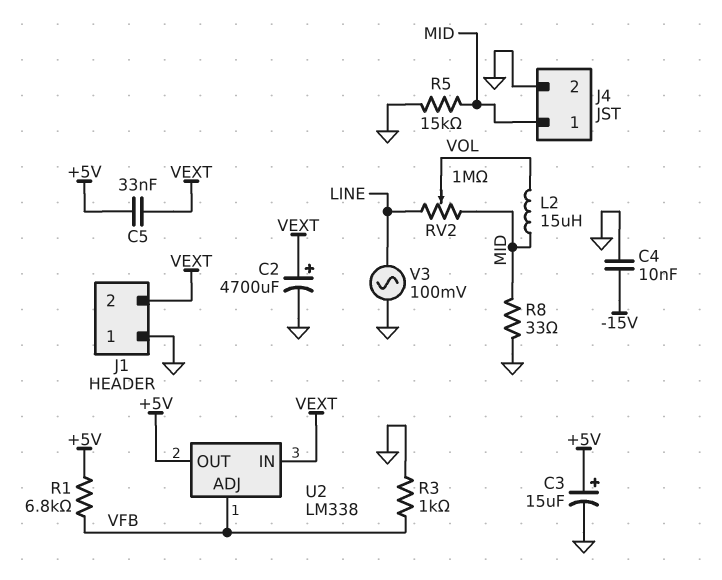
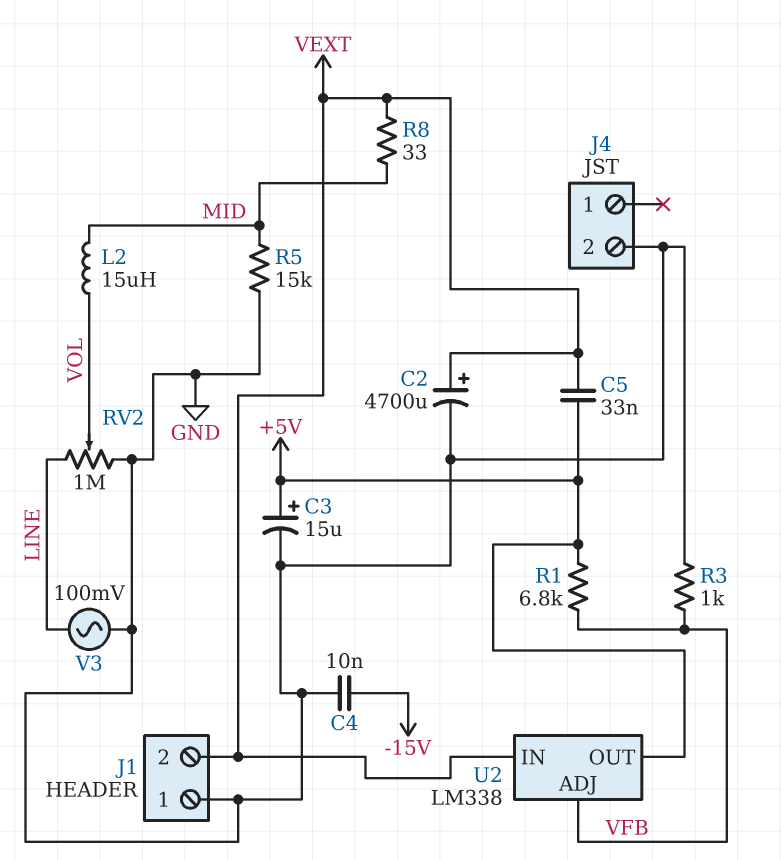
J4 pin 1: MID -> none
R8: 33 (GND, MID) -> 33 (MID, VEXT)
RV2: 1M (LINE, MID, wiper VOL) -> 1M (GND, LINE, wiper VOL)

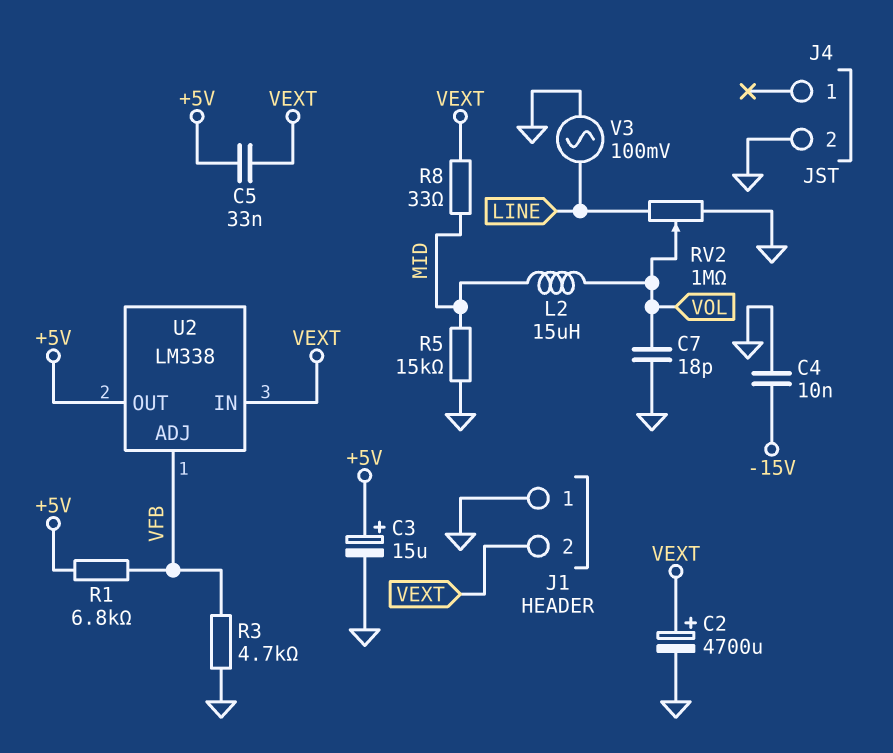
C7: none -> 18pF (GND, VOL)
R3: 1k (GND, VFB) -> 4.7k (GND, VFB)

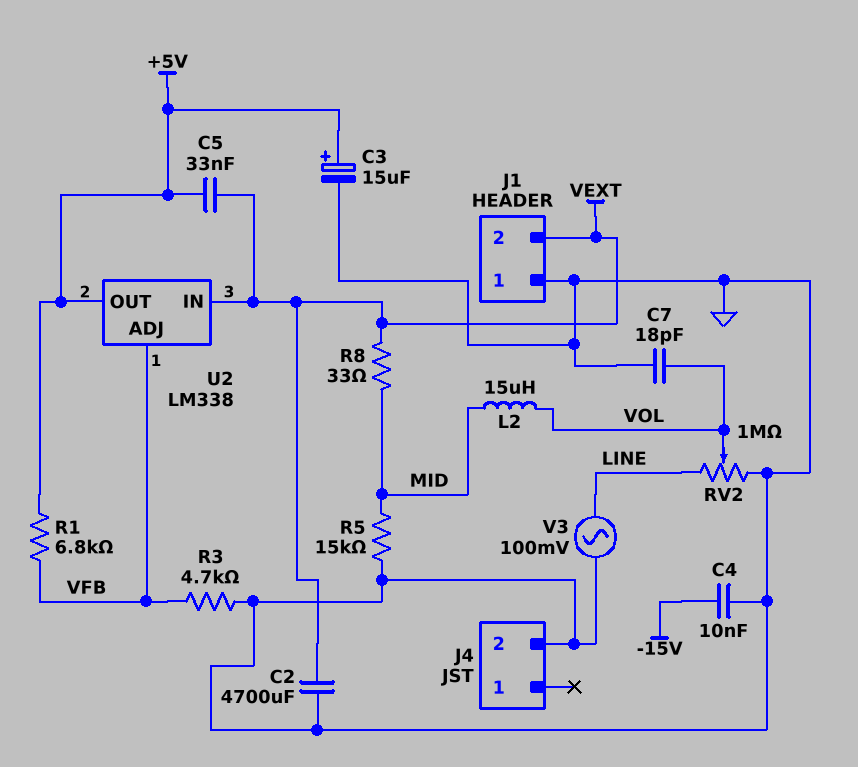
C2: 4700uF (plus VEXT, minus GND) -> 4700uF (GND, VEXT)

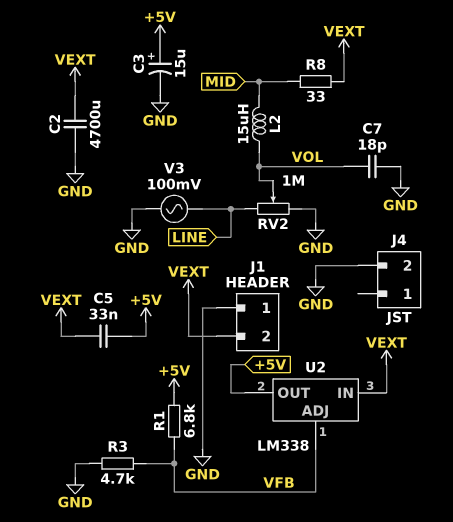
C4: 10nF (-15V, GND) -> none
R5: 15k (GND, MID) -> none

